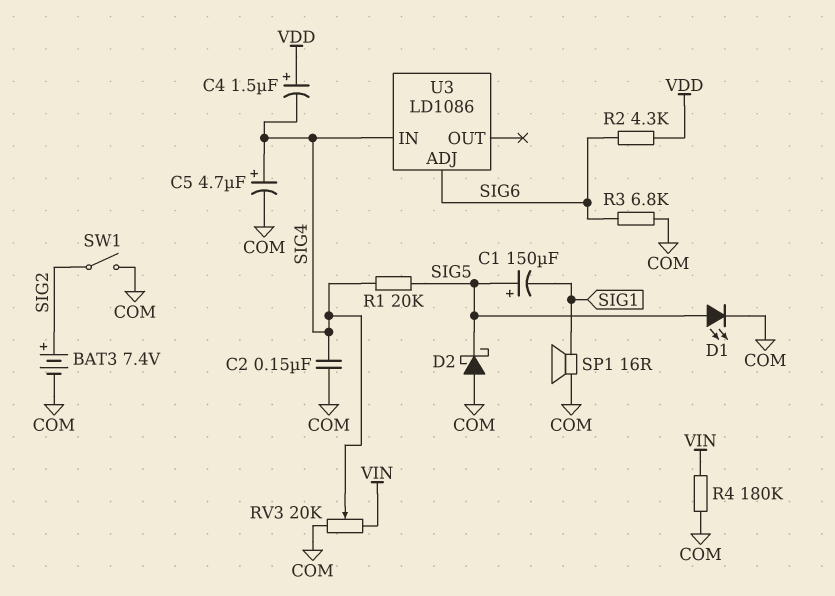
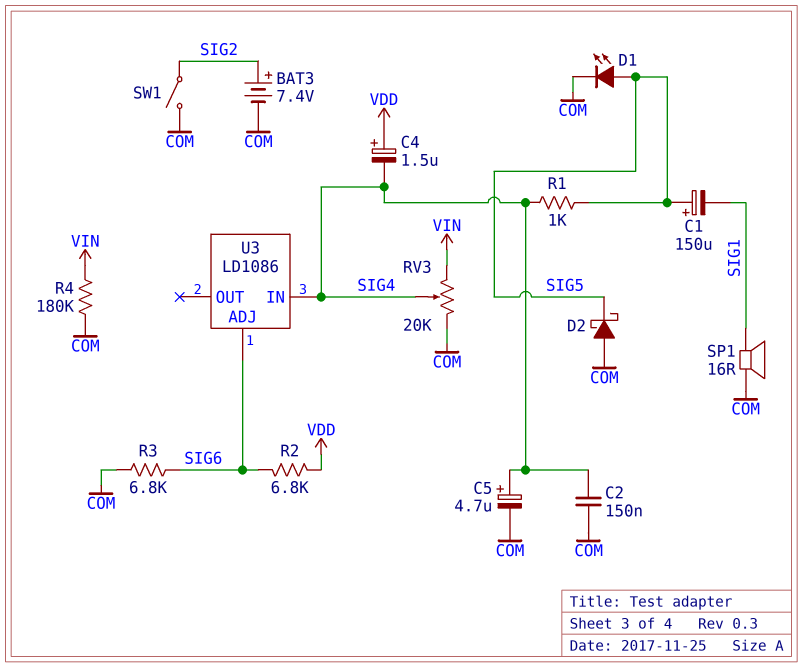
R1: 20k (SIG4, SIG5) -> 1k (SIG4, SIG5)
R2: 4.3k (SIG6, VDD) -> 6.8k (SIG6, VDD)

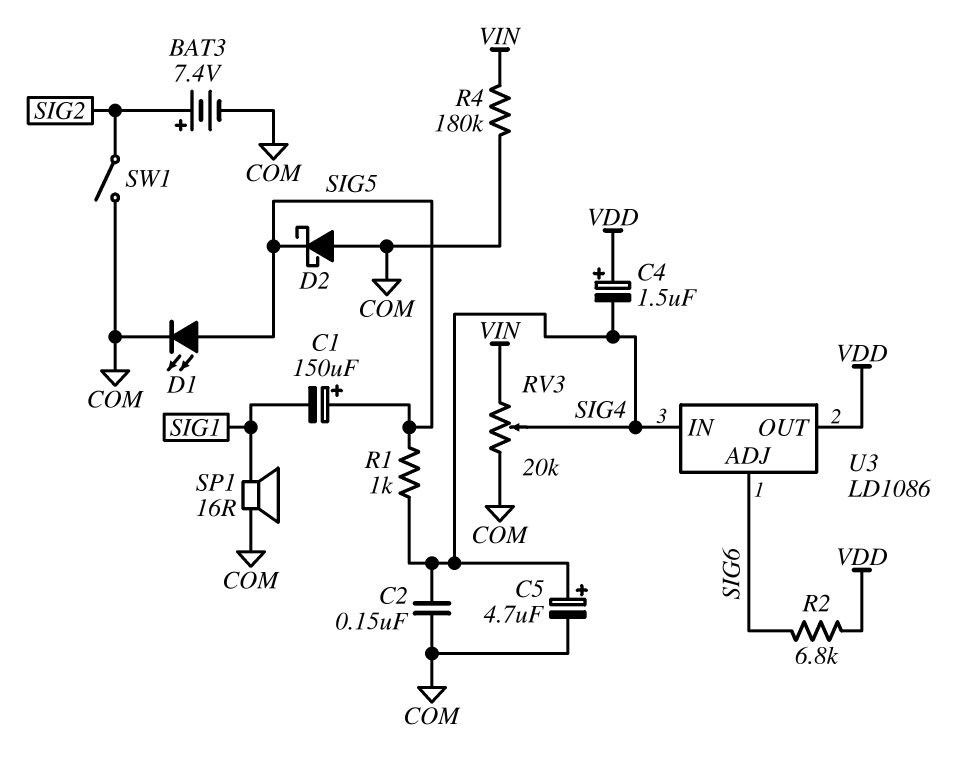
R3: 6.8k (COM, SIG6) -> none
U3 pin OUT: none -> VDD

